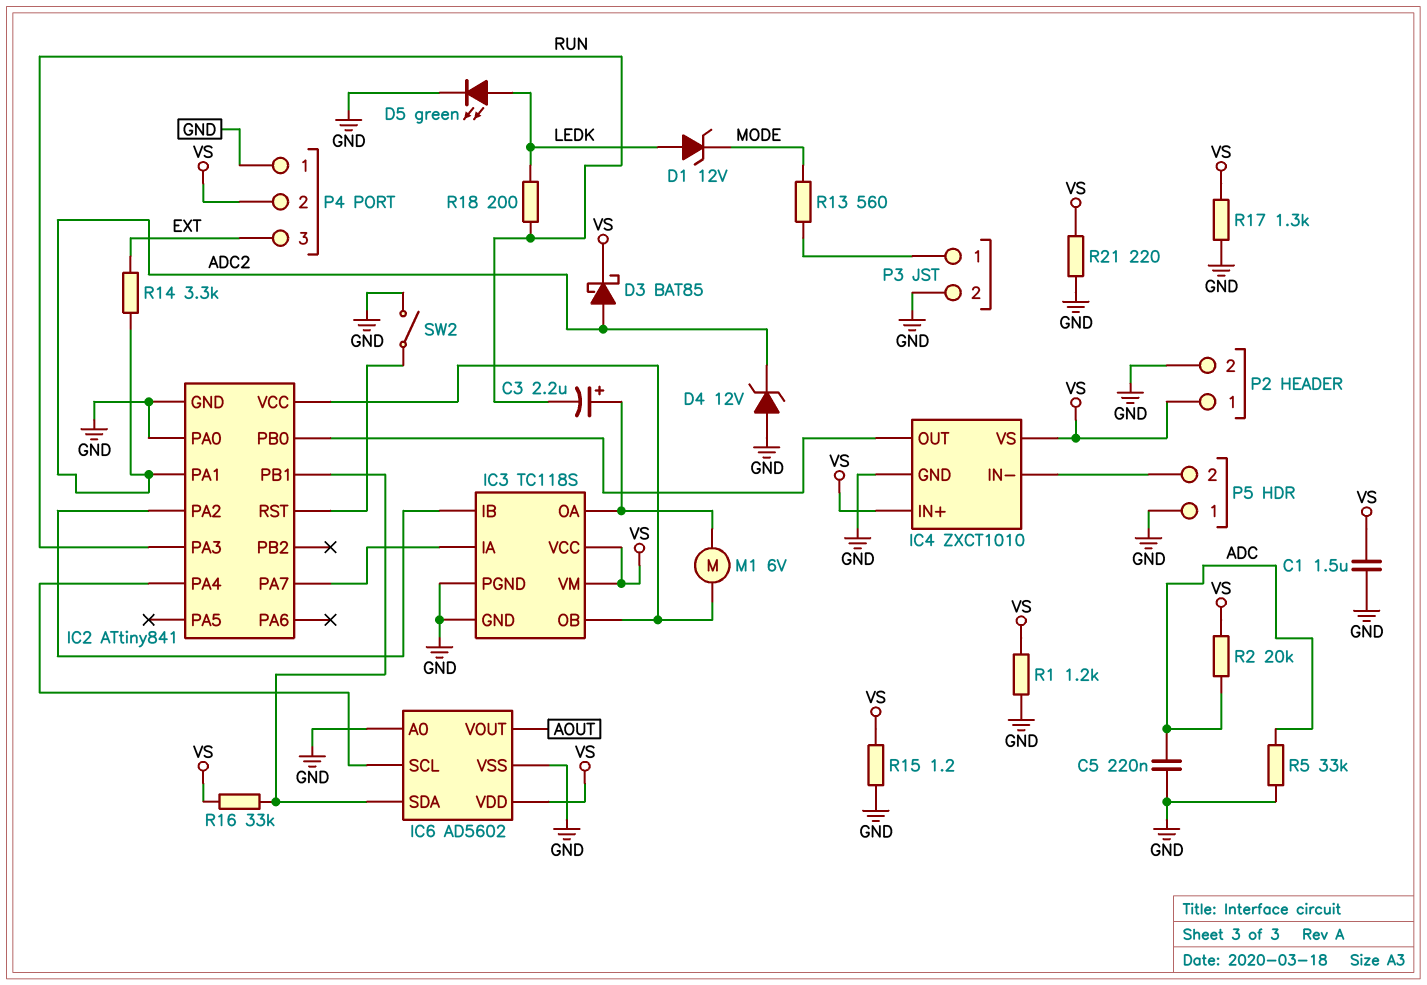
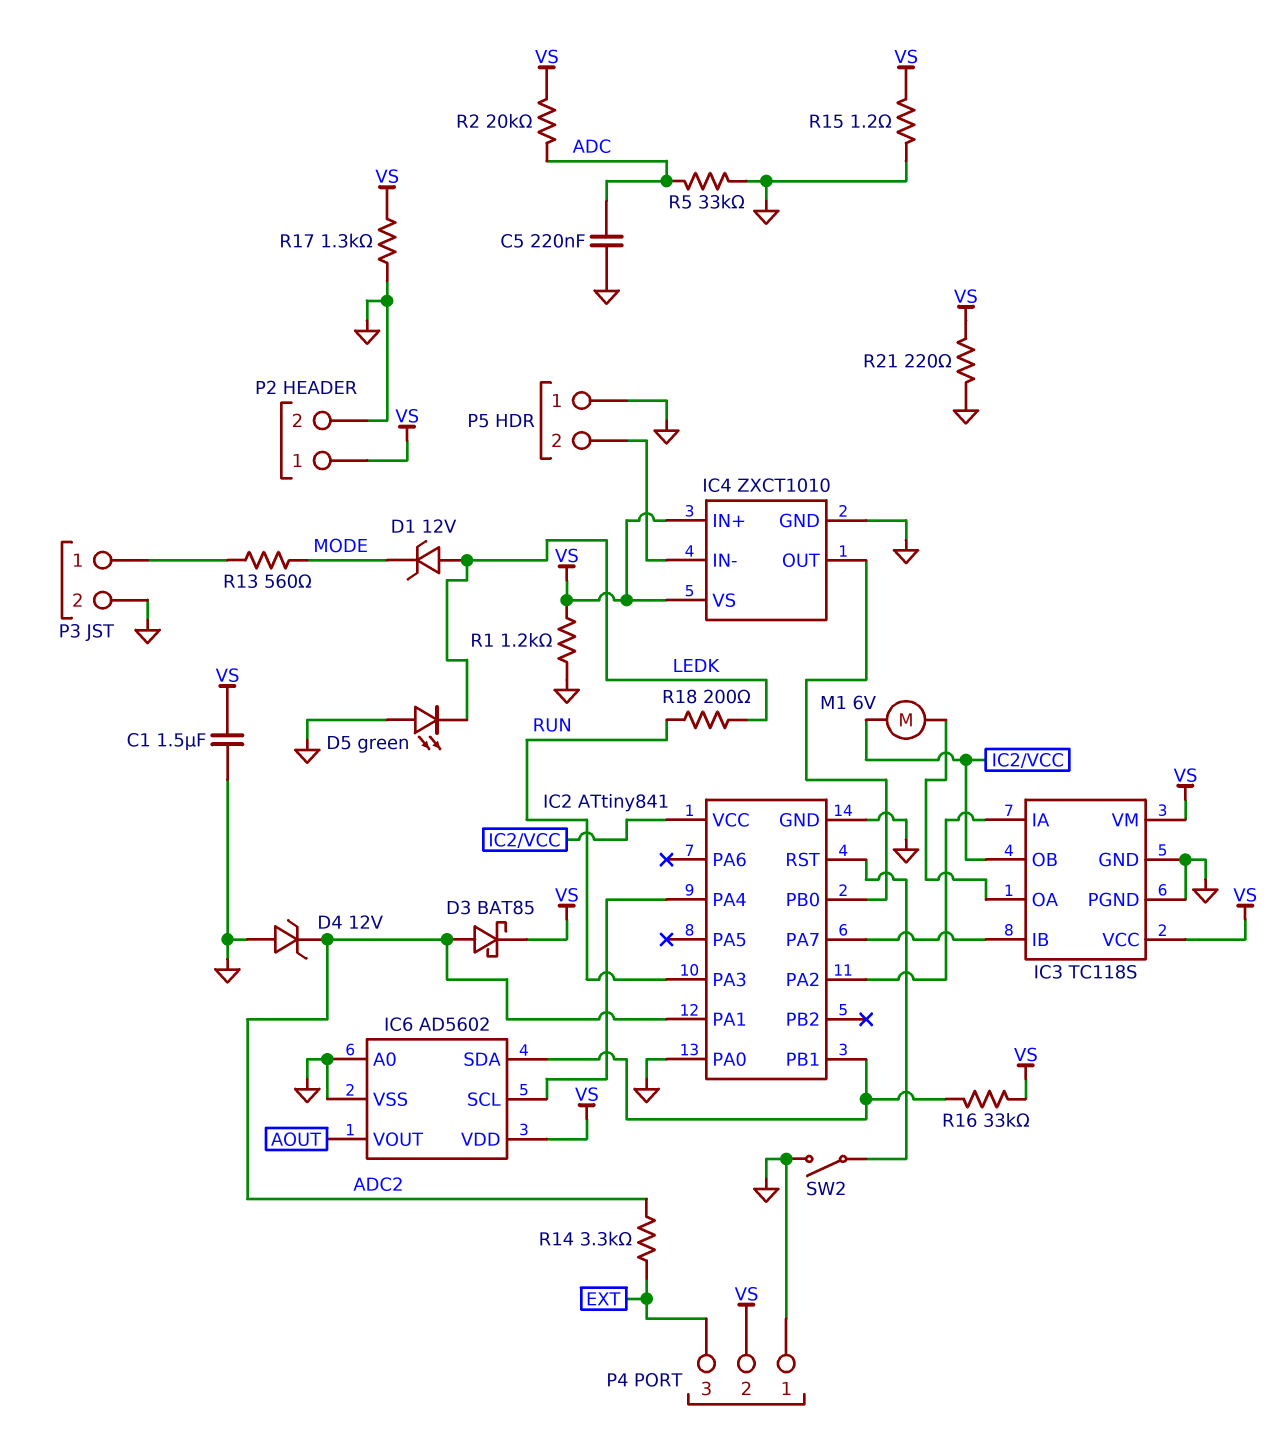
C3: 2.2uF (plus IC3/OA, minus RUN) -> none
D5: LED green (A LEDK, K GND) -> LED green (A GND, K LEDK)
IC3 pin IA: IC2/PA7 -> IC2/PA2
IC3 pin IB: IC2/PA2 -> IC2/PA7

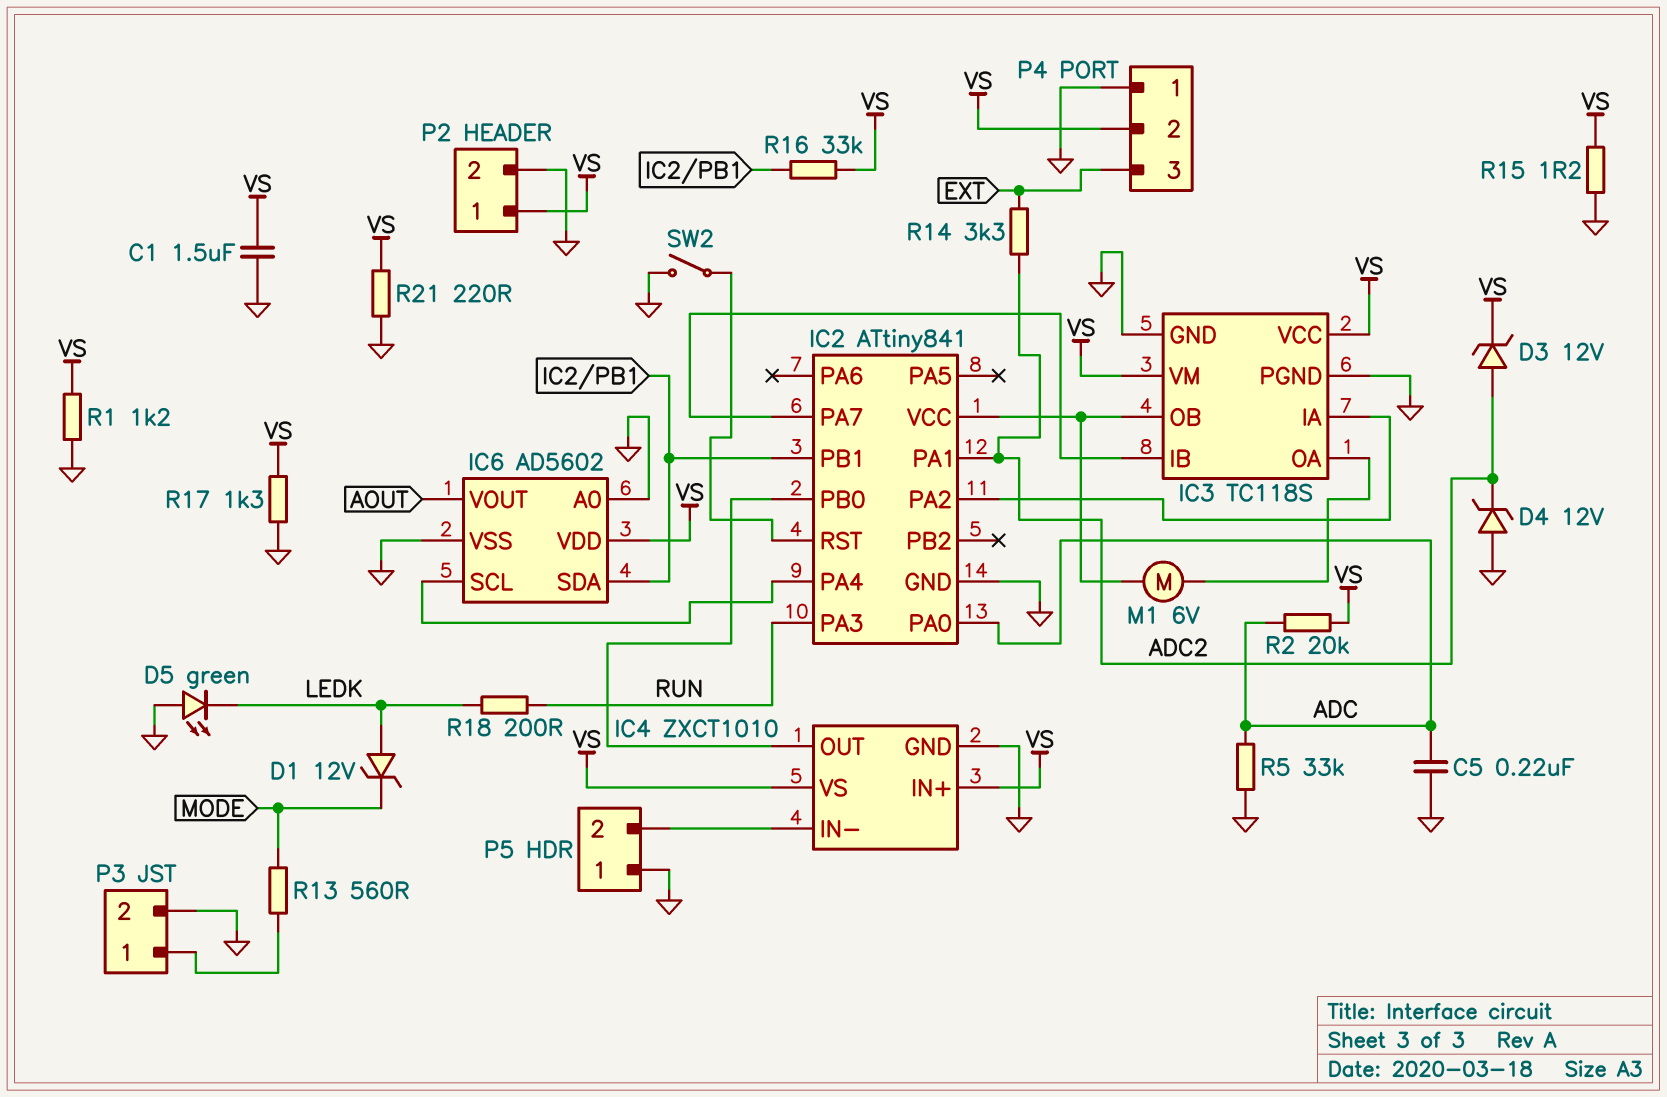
D3: schottky BAT85 (A ADC2, K VS) -> zener 12V (A ADC2, K VS)
IC2 pin PA0: GND -> ADC

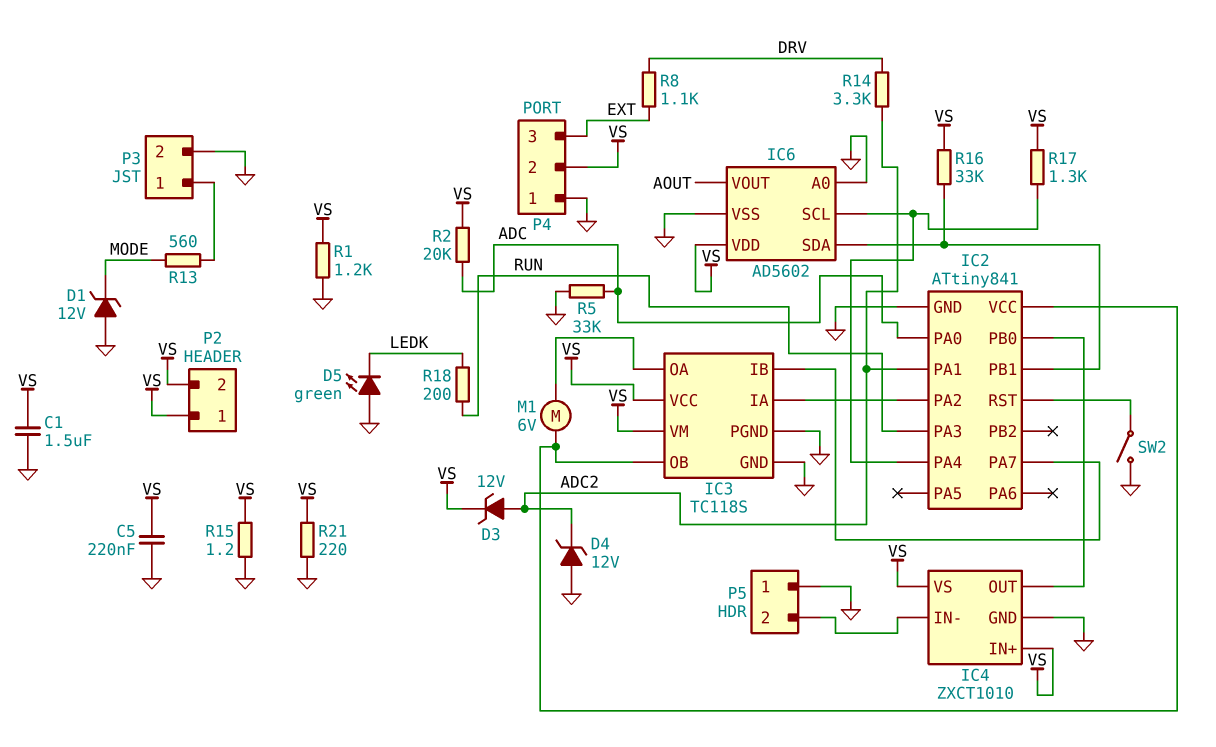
C5: 220nF (ADC, GND) -> 220nF (GND, VS)
D1: zener 12V (A LEDK, K MODE) -> zener 12V (A GND, K MODE)
P2 pin 2: GND -> VS
R8: none -> 1.1k (DRV, EXT)
R14: 3.3k (ADC2, EXT) -> 3.3k (ADC2, DRV)
R17: 1.3k (GND, VS) -> 1.3k (IC2/PA4, VS)

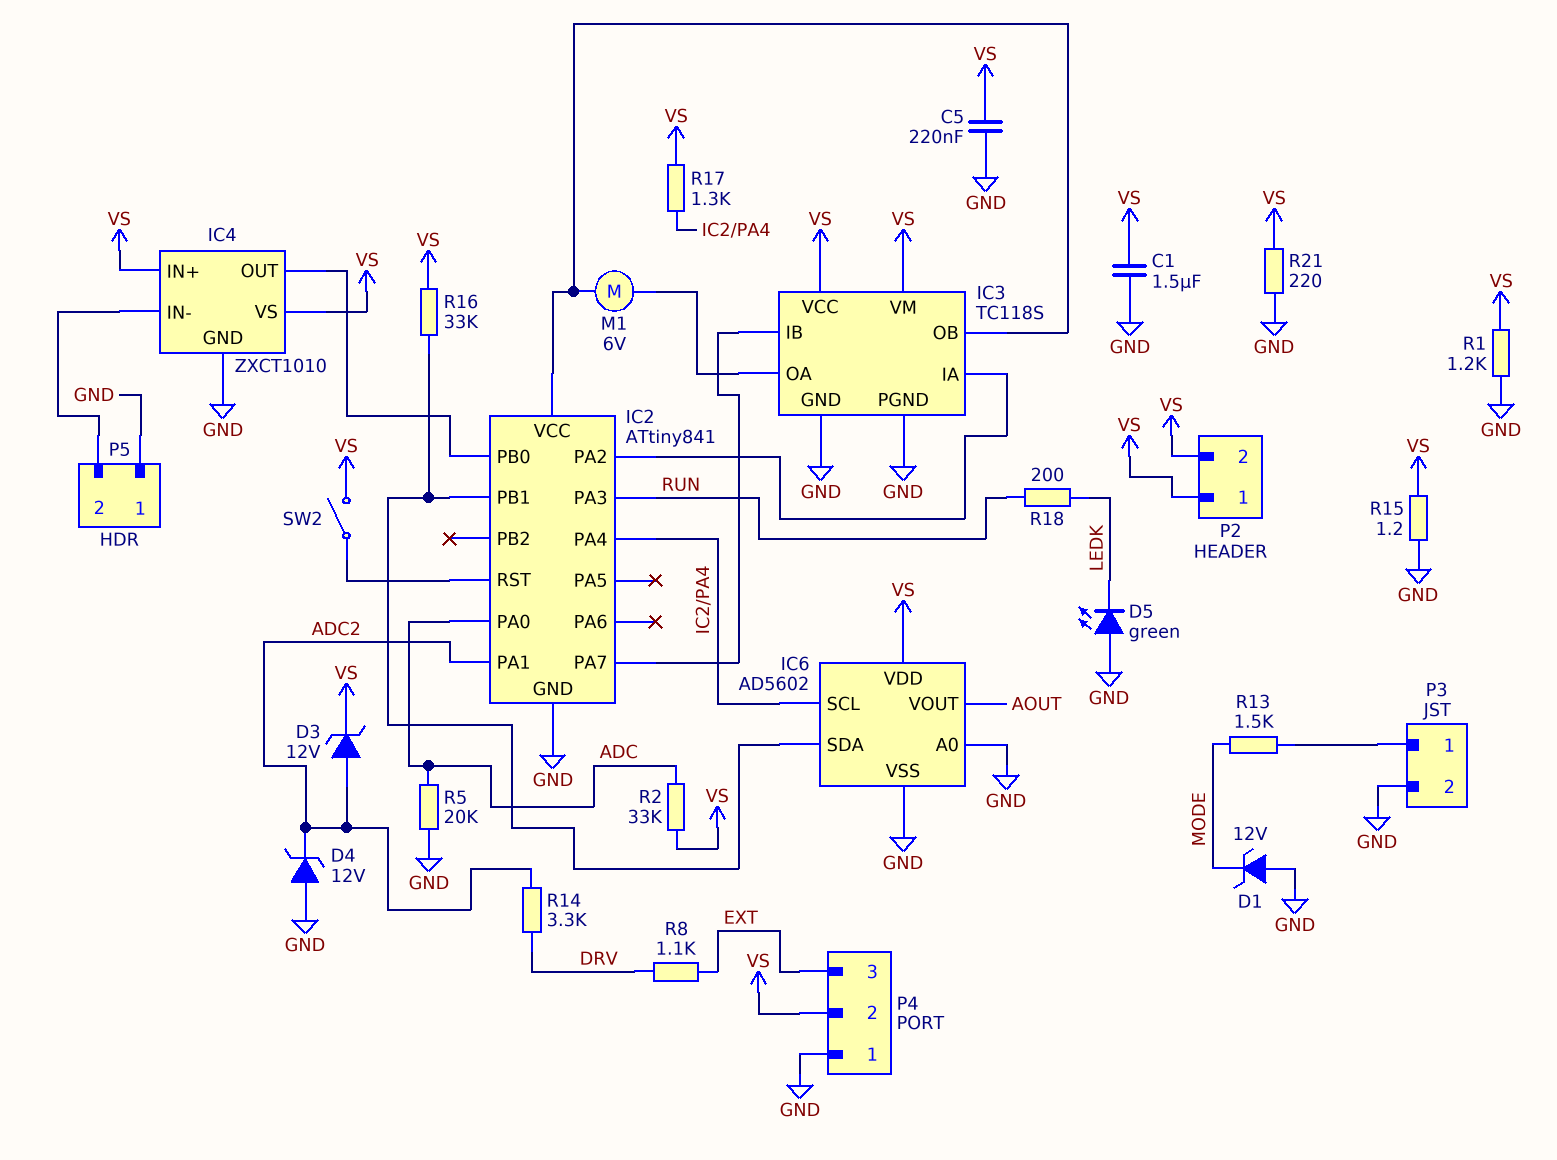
R2: 20k (ADC, VS) -> 33k (ADC, VS)
R5: 33k (ADC, GND) -> 20k (ADC, GND)
R13: 560 (MODE, P3/1) -> 1.5k (MODE, P3/1)
SW2: switch (GND, IC2/RST) -> switch (IC2/RST, VS)

